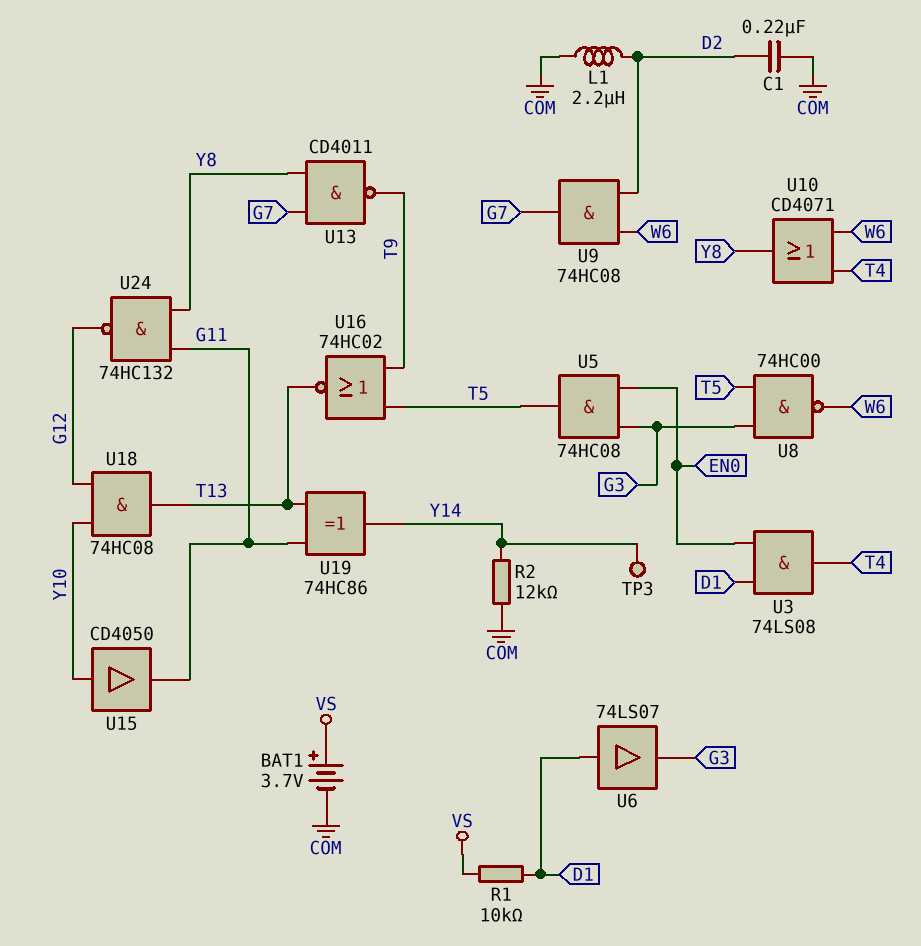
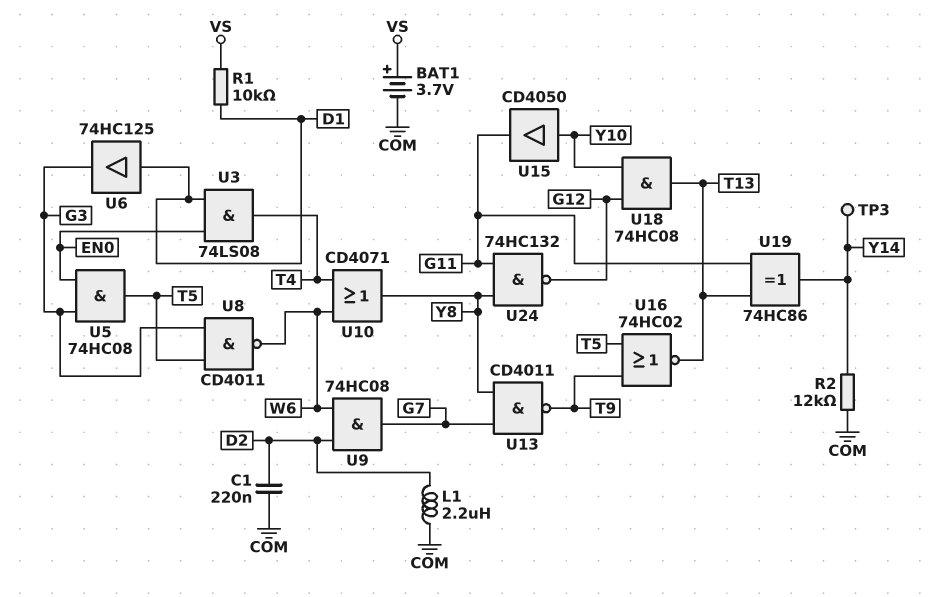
U6: buffer 74LS07 (in D1, out G3) -> buffer 74HC125 (in D1, out G3)
U8: NAND 74HC00 (in G3, in T5, out W6) -> NAND CD4011 (in G3, in T5, out W6)

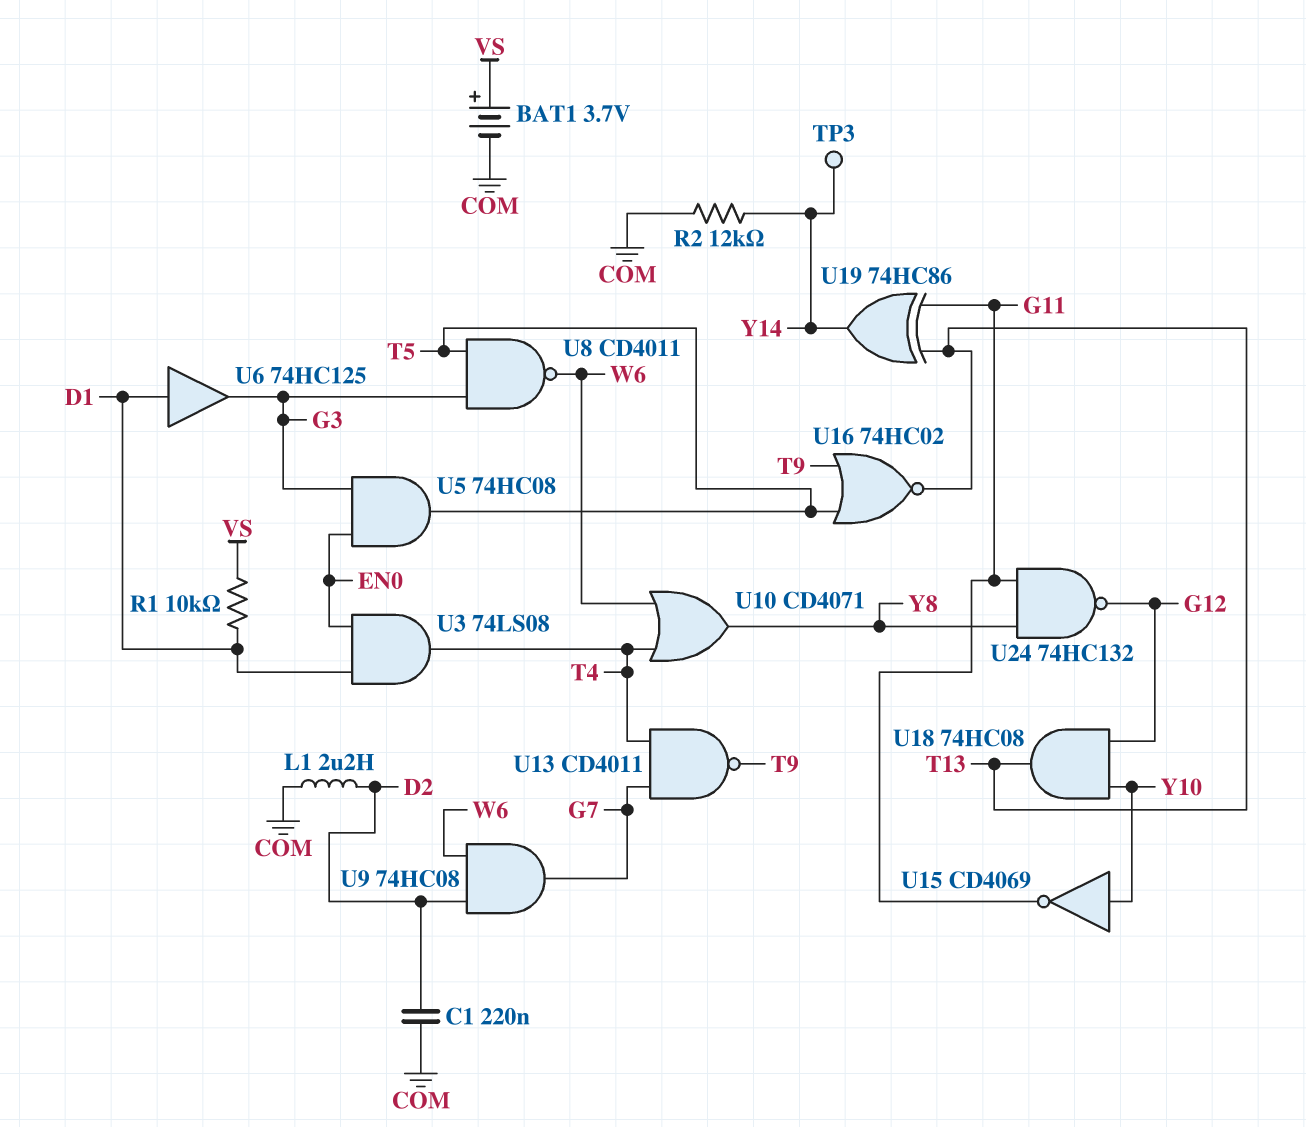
U13: NAND CD4011 (in G7, in Y8, out T9) -> NAND CD4011 (in G7, in T4, out T9)
U15: buffer CD4050 (in Y10, out G11) -> NOT CD4069 (in Y10, out G11)

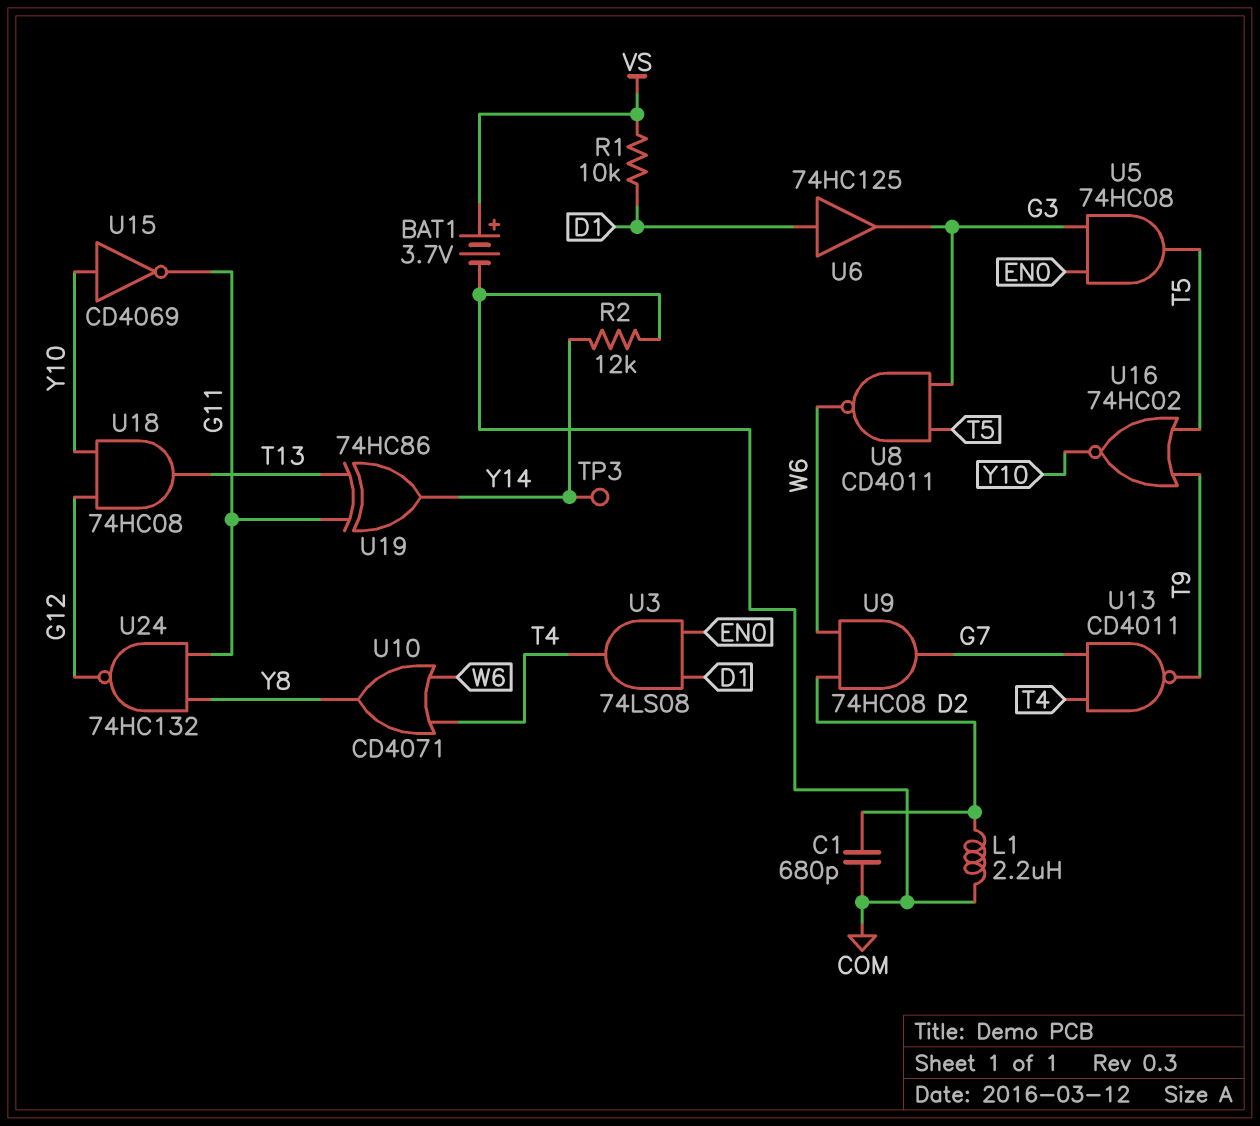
C1: 220nF (COM, D2) -> 680pF (COM, D2)
U16: NOR 74HC02 (in T5, in T9, out T13) -> NOR 74HC02 (in T5, in T9, out Y10)

